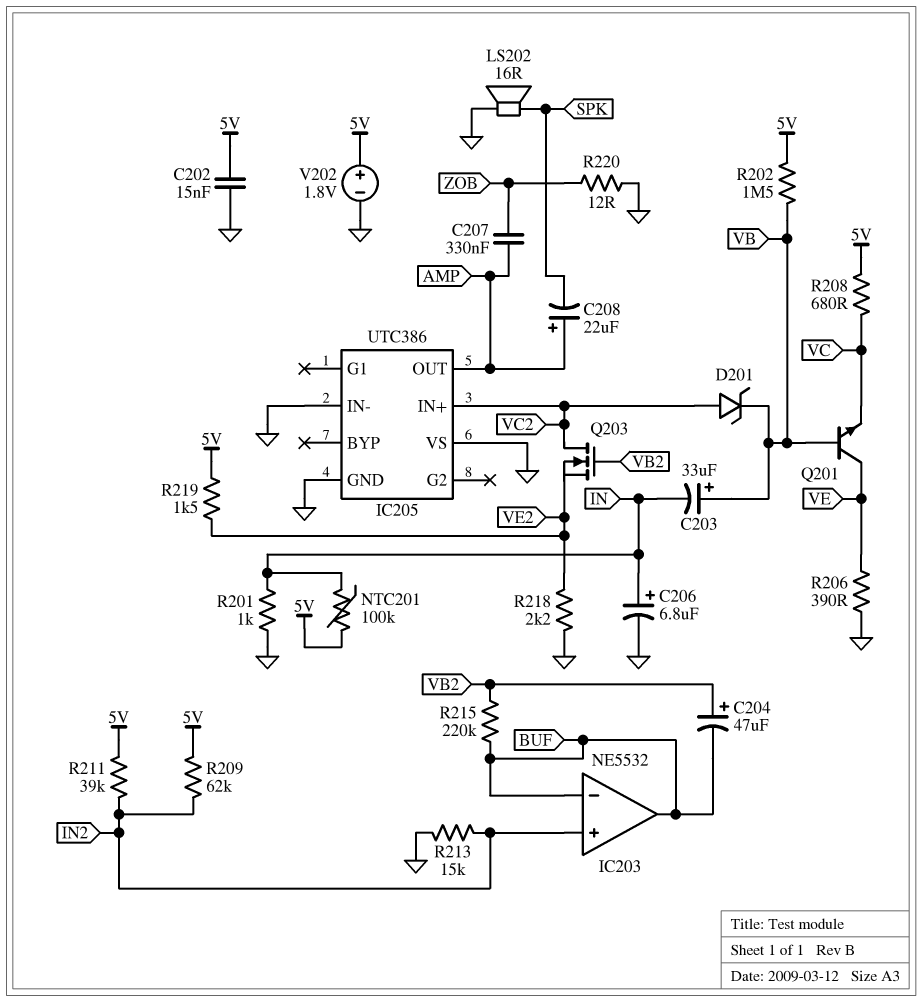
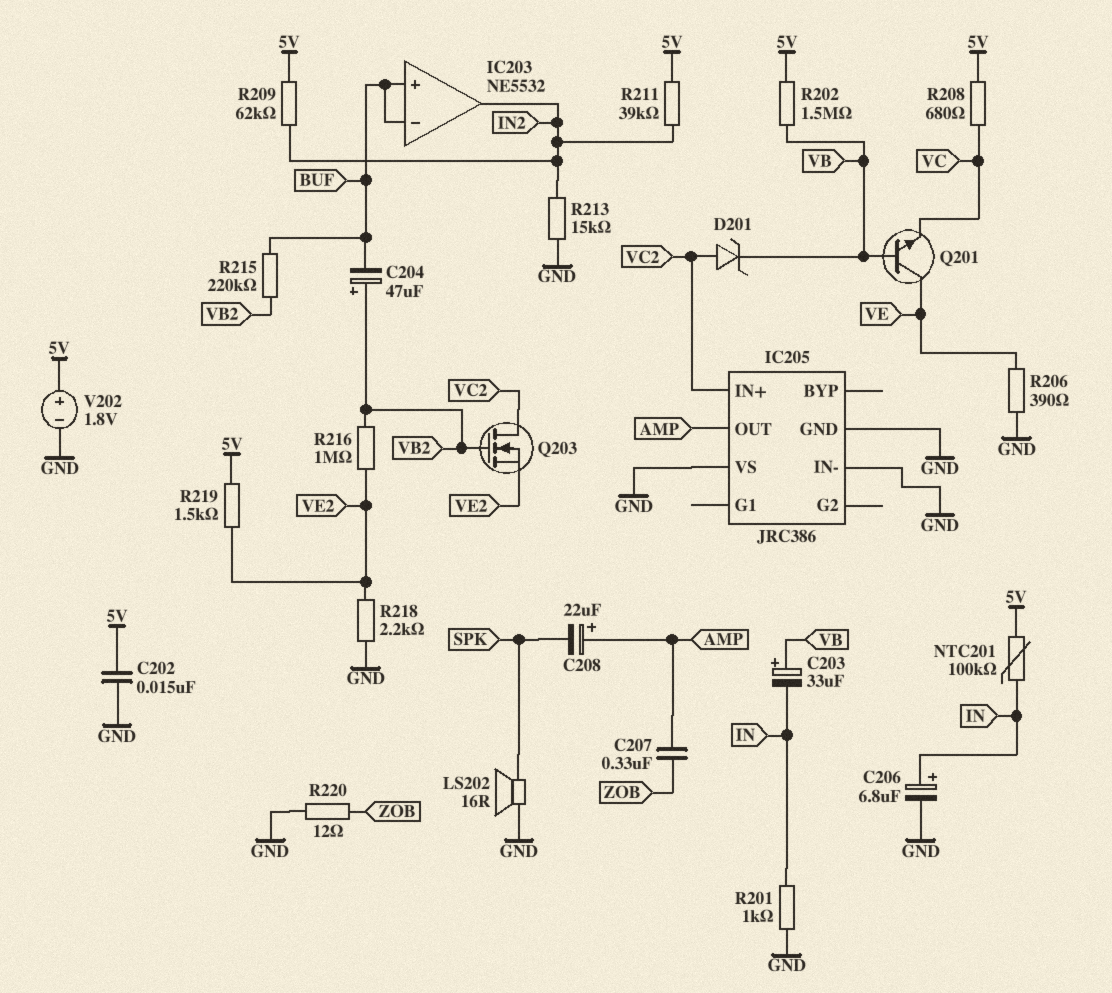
IC203 pin in+: IN2 -> BUF
IC203 pin out: BUF -> IN2
IC205: UTC386 -> JRC386
R216: none -> 1M (VB2, VE2)

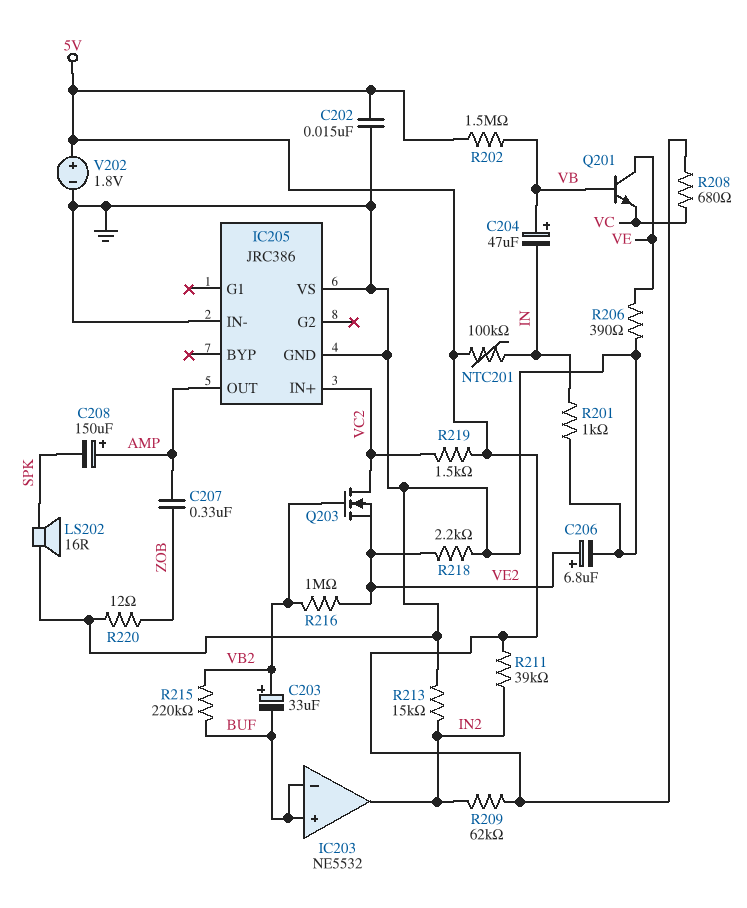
C203: 33uF (plus VB, minus IN) -> 33uF (plus VB2, minus BUF)
C204: 47uF (plus VB2, minus BUF) -> 47uF (plus VB, minus IN)
C206: 6.8uF (plus IN, minus GND) -> 6.8uF (plus VE2, minus GND)
C208: 22uF (plus AMP, minus SPK) -> 150uF (plus AMP, minus SPK)
D201: zener (A VC2, K VB) -> none
R219: 1.5k (5V, VE2) -> 1.5k (5V, VC2)

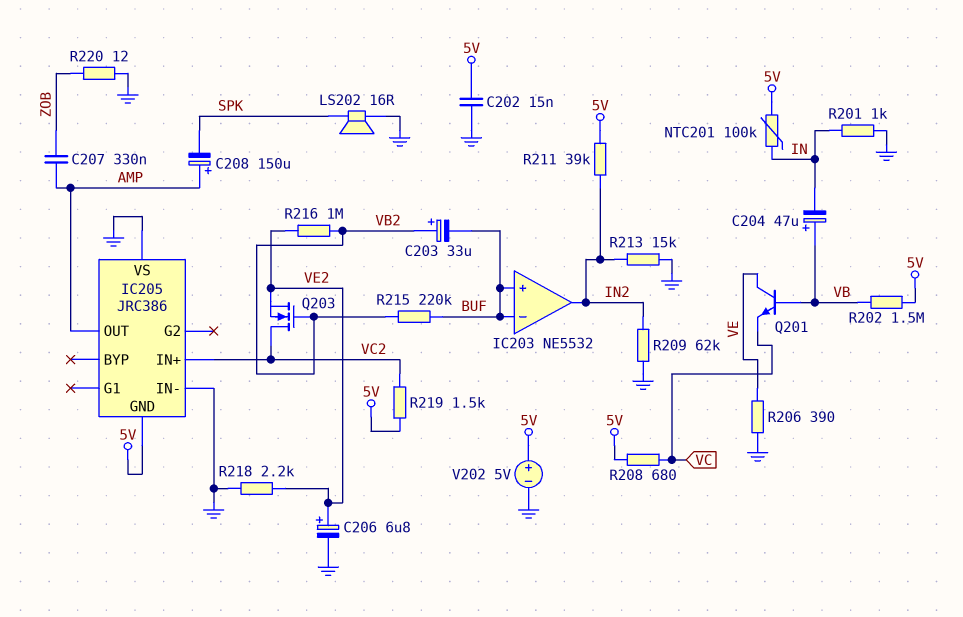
IC205 pin GND: GND -> 5V
R209: 62k (5V, IN2) -> 62k (GND, IN2)
V202: 1.8V (plus 5V, minus GND) -> 5V (plus 5V, minus GND)

